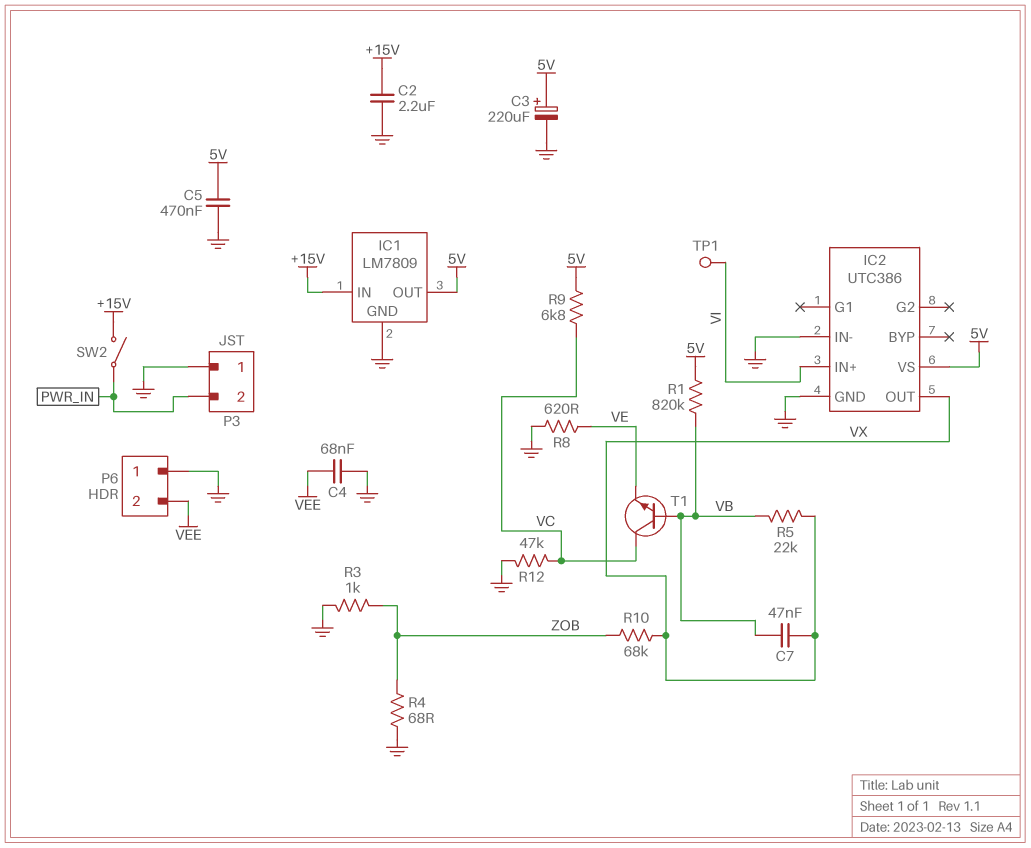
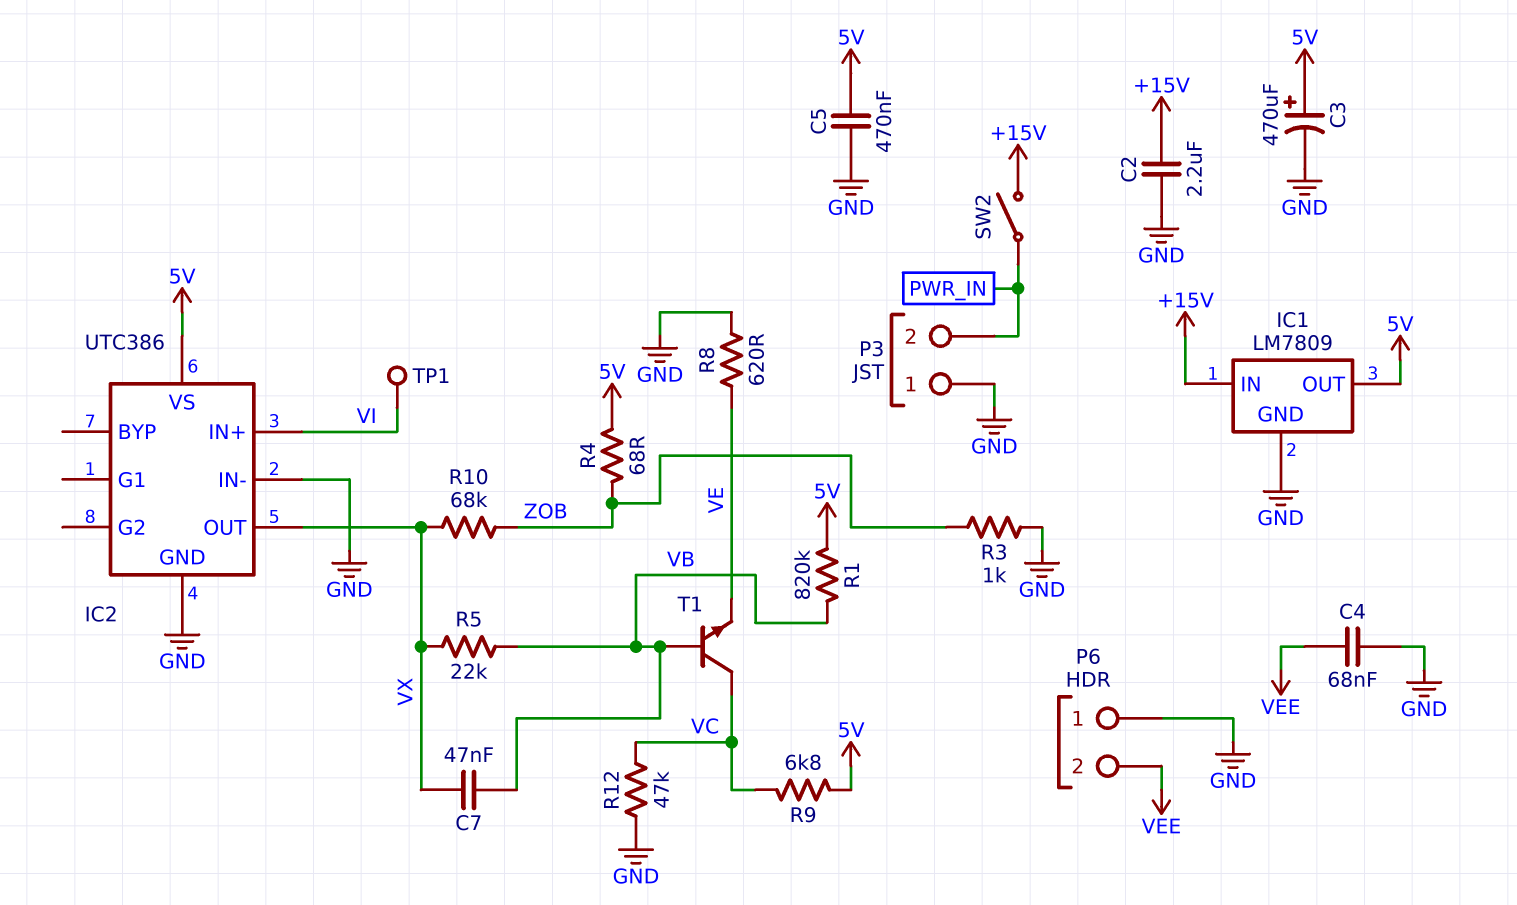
C3: 220uF (plus 5V, minus GND) -> 470uF (plus 5V, minus GND)
R4: 68 (GND, ZOB) -> 68 (5V, ZOB)

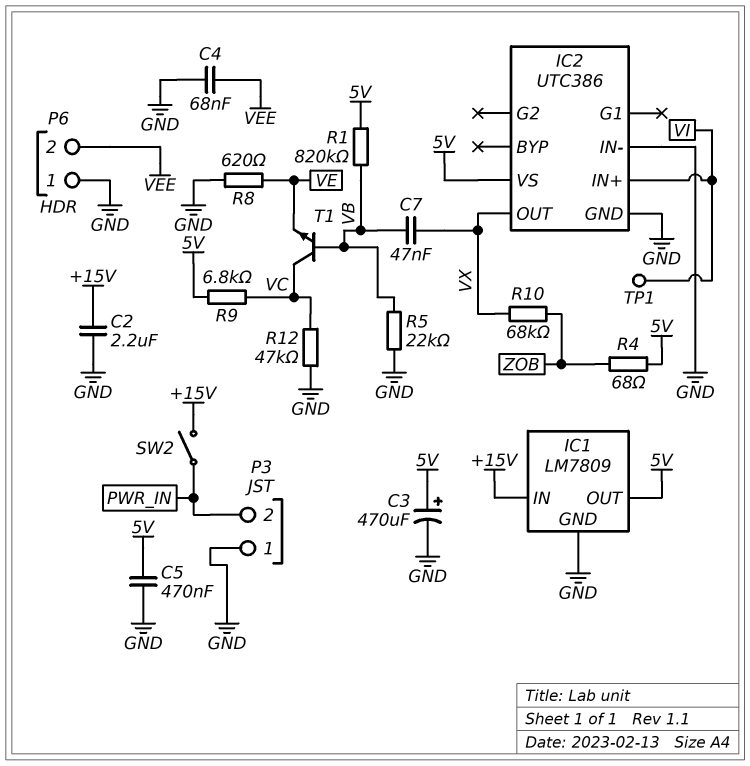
R3: 1k (GND, ZOB) -> none
R5: 22k (VB, VX) -> 22k (GND, VB)

